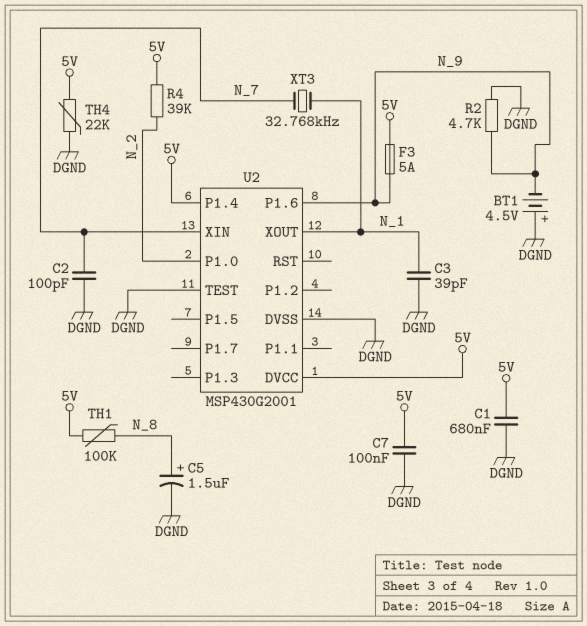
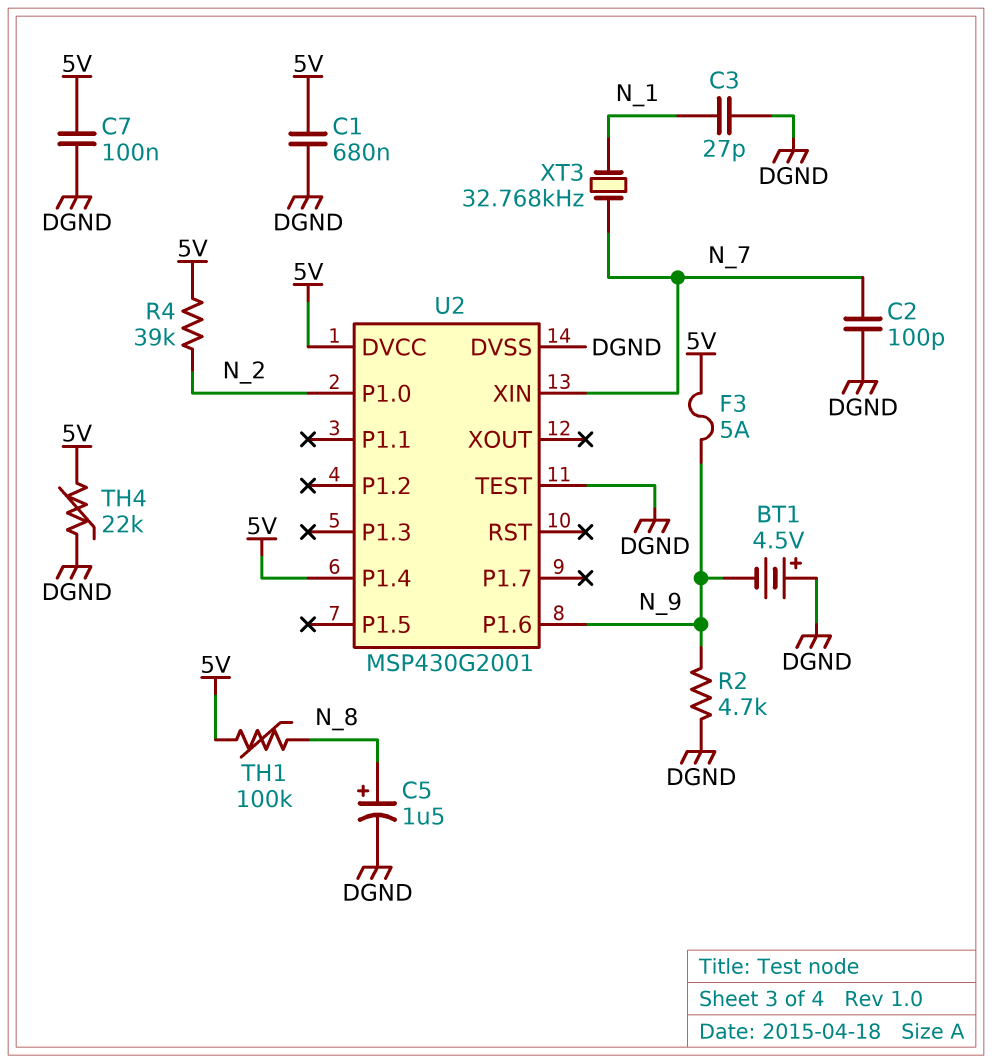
C3: 39pF (DGND, N_1) -> 27pF (DGND, N_1)
U2 pin XOUT: N_1 -> none

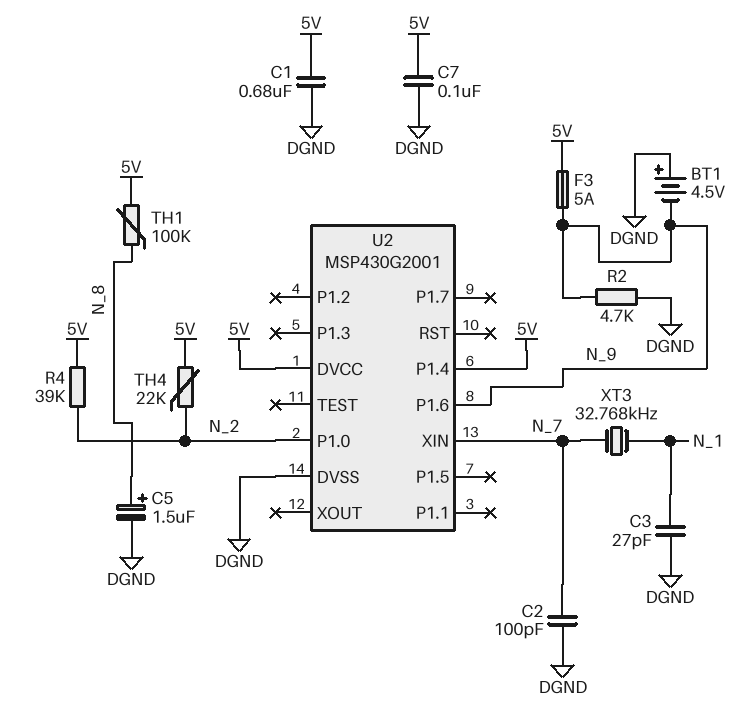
TH4: 22k (5V, DGND) -> 22k (5V, N_2)
U2 pin TEST: DGND -> none

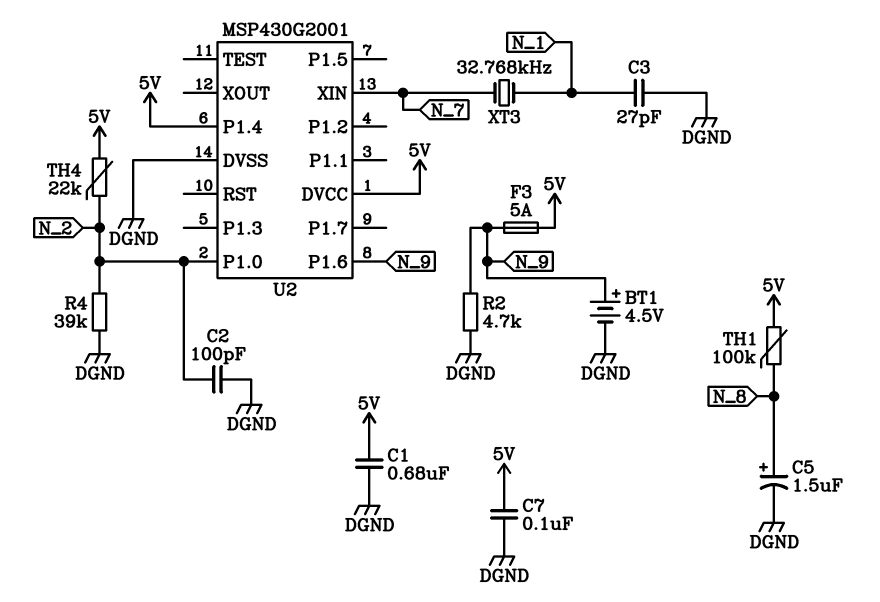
BT1: 4.5V (plus DGND, minus N_9) -> 4.5V (plus N_9, minus DGND)
C2: 100pF (DGND, N_7) -> 100pF (DGND, N_2)
R4: 39k (5V, N_2) -> 39k (DGND, N_2)

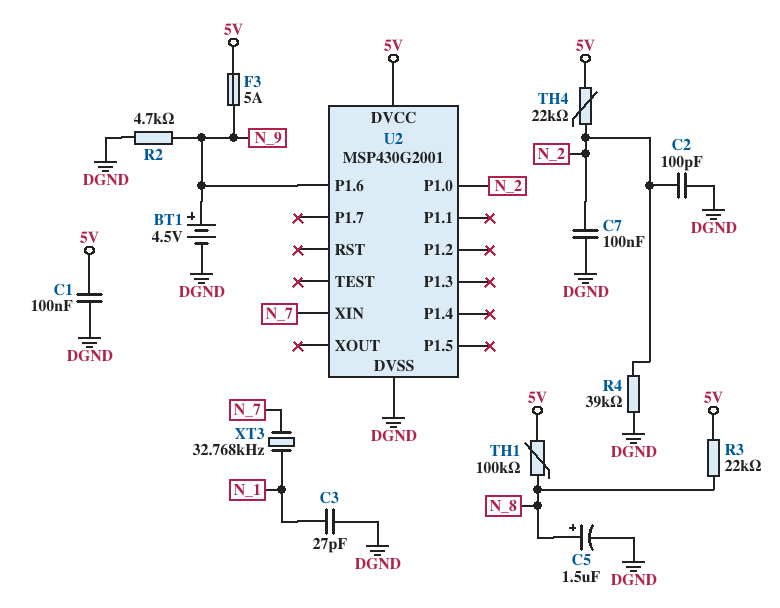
C1: 680nF (5V, DGND) -> 100nF (5V, DGND)
C7: 100nF (5V, DGND) -> 100nF (DGND, N_2)
R3: none -> 22k (5V, N_8)
U2 pin P1.4: 5V -> none

